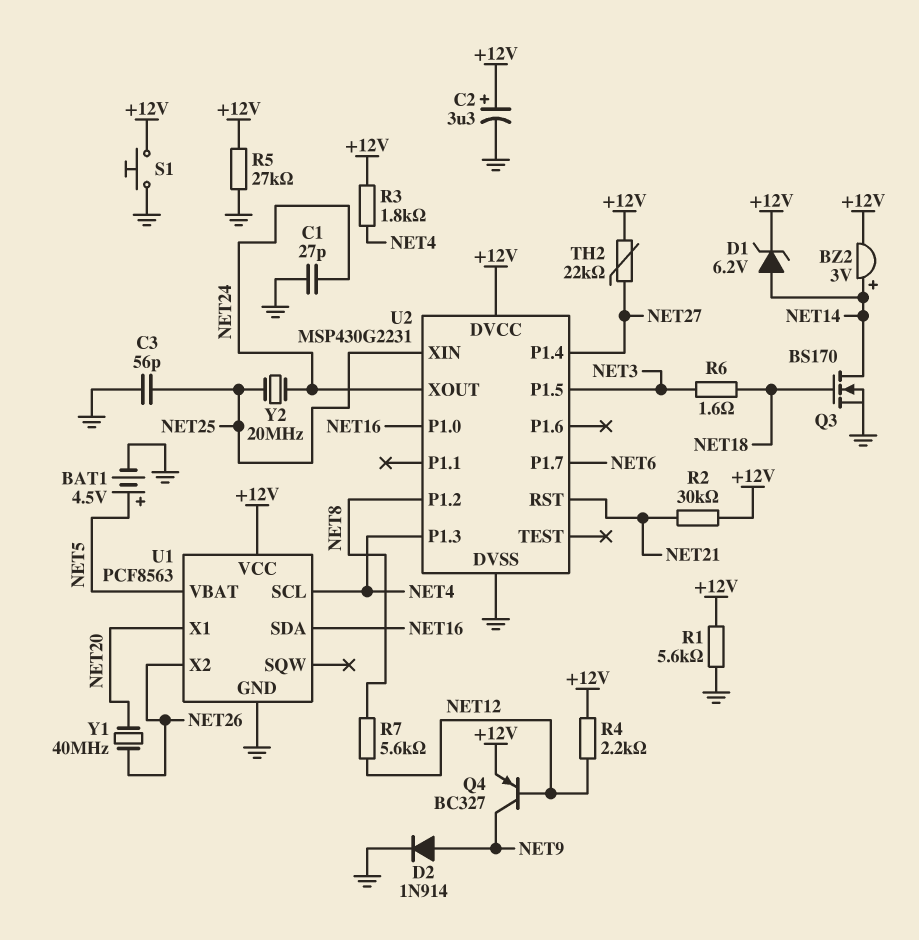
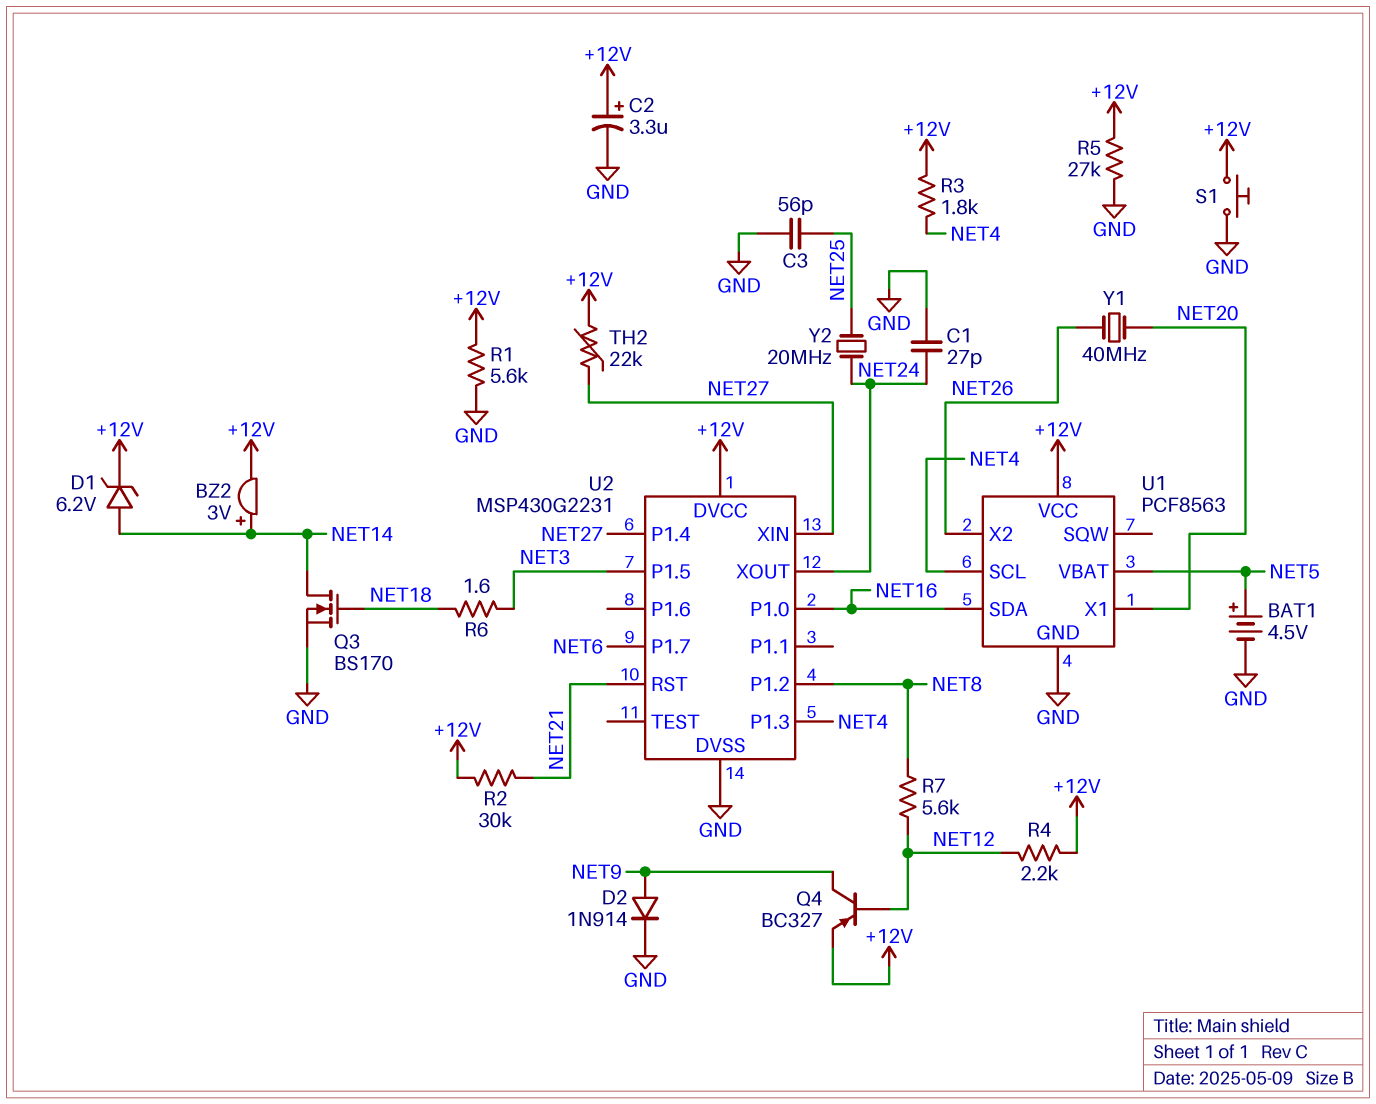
U2 pin XIN: NET25 -> NET27

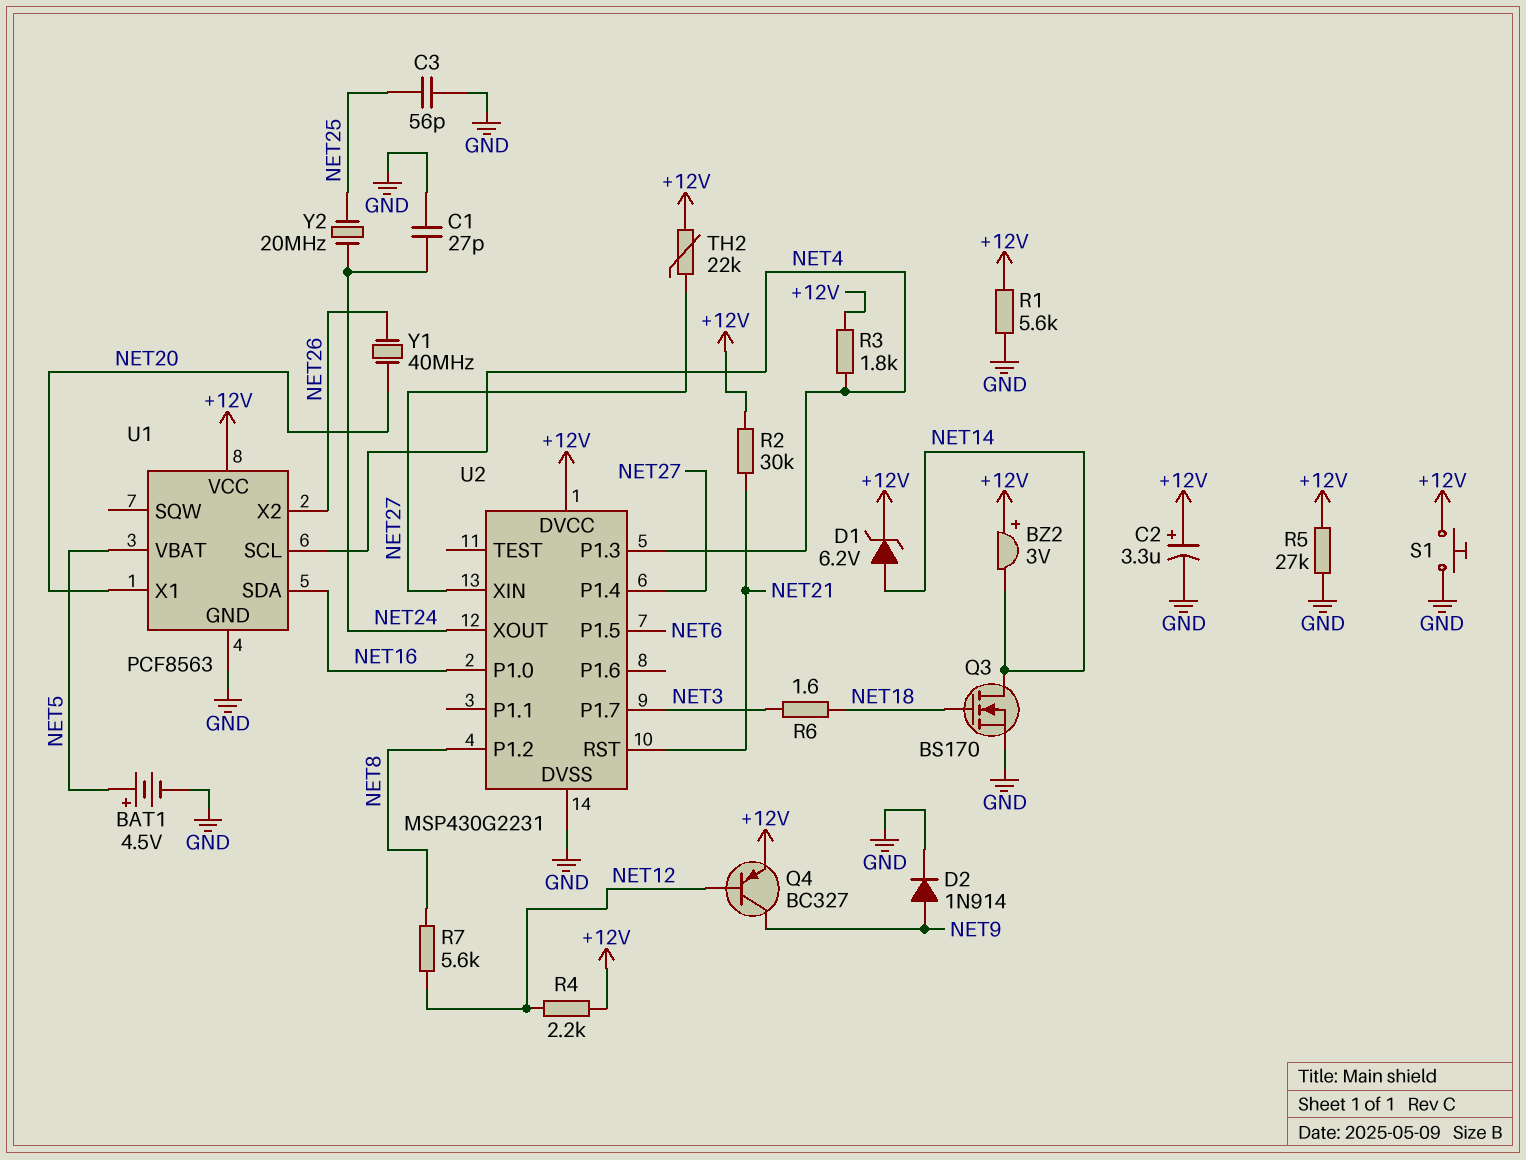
BZ2: buzzer 3V (plus NET14, minus +12V) -> buzzer 3V (plus +12V, minus NET14)
U2 pin P1.5: NET3 -> NET6
U2 pin P1.7: NET6 -> NET3

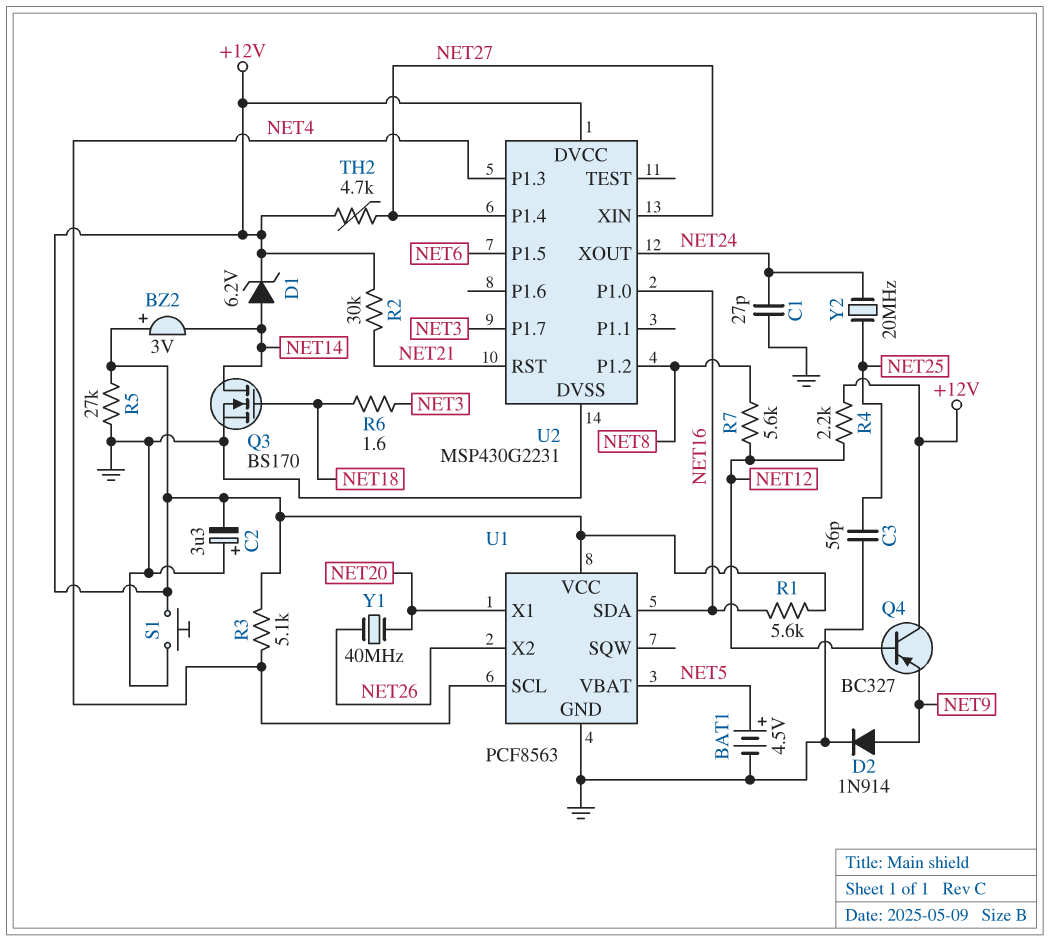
C2: 3.3uF (plus +12V, minus GND) -> 3.3uF (plus GND, minus +12V)
Q4: PNP BC327 (B NET12, C NET9, E +12V) -> PNP BC327 (B NET12, C +12V, E NET9)
R1: 5.6k (+12V, GND) -> 5.6k (+12V, NET16)
R3: 1.8k (+12V, NET4) -> 5.1k (+12V, NET4)
TH2: 22k (+12V, NET27) -> 4.7k (+12V, NET27)

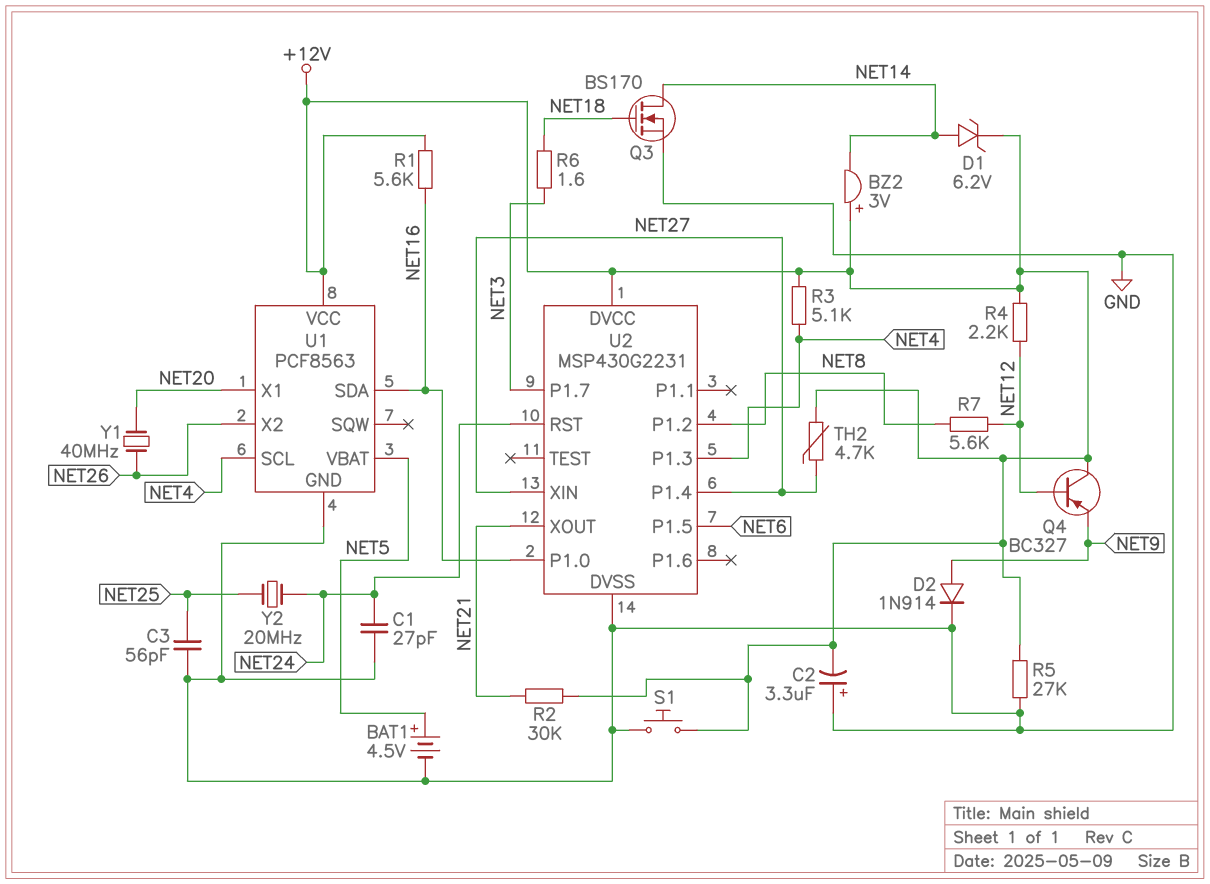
U2 pin RST: NET21 -> NET24
U2 pin XOUT: NET24 -> NET21

